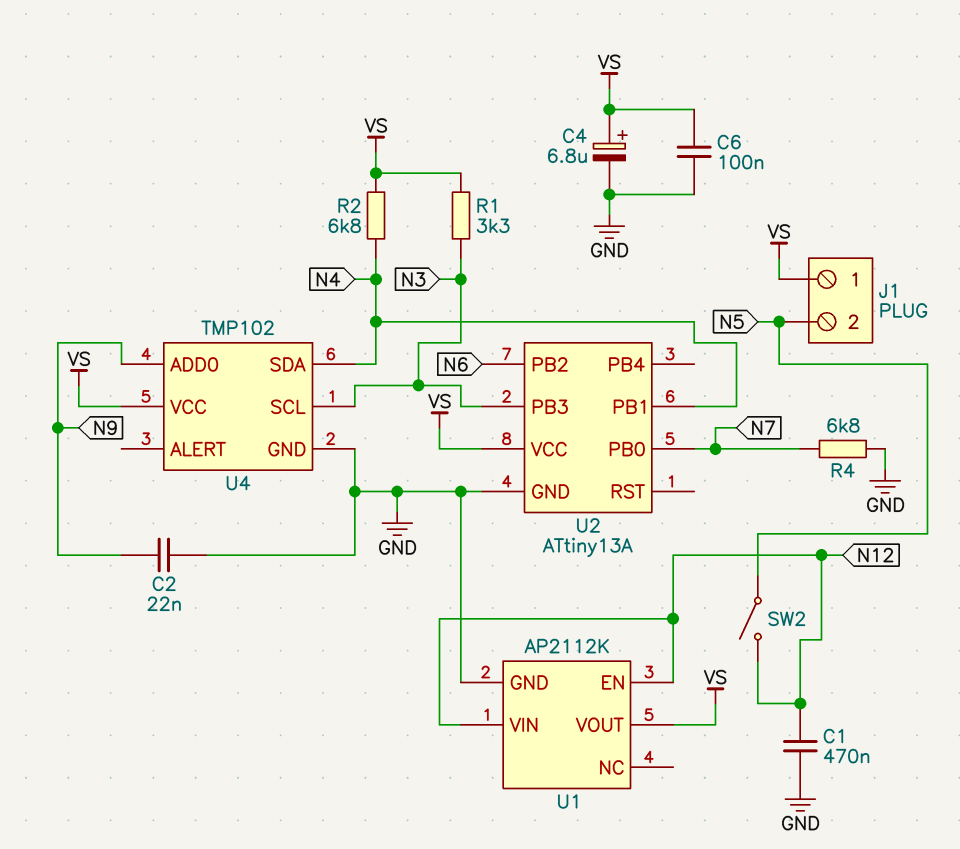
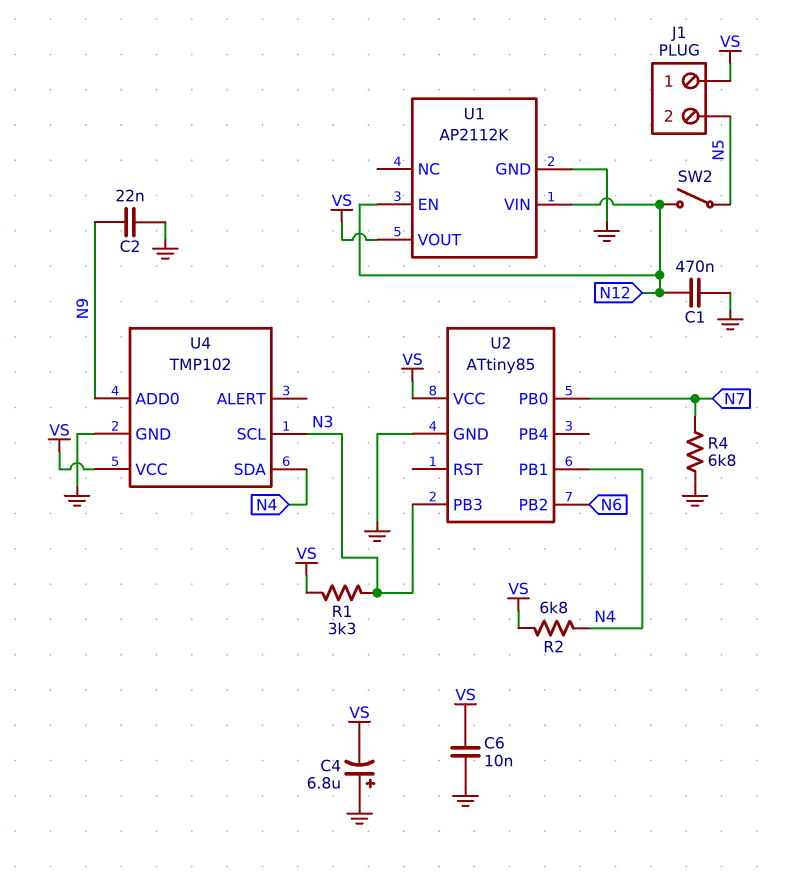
C4: 6.8uF (plus VS, minus GND) -> 6.8uF (plus GND, minus VS)
C6: 100nF (GND, VS) -> 10nF (GND, VS)
U2: ATtiny13A -> ATtiny85

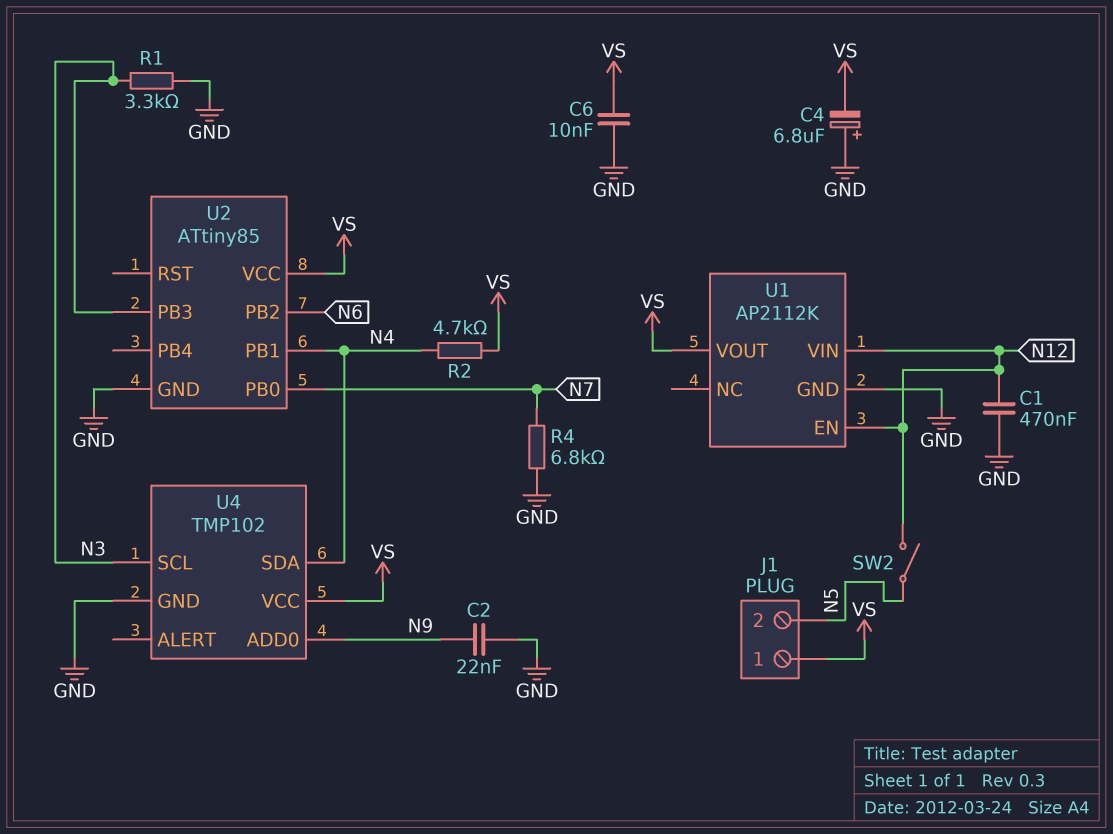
R1: 3.3k (N3, VS) -> 3.3k (GND, N3)
R2: 6.8k (N4, VS) -> 4.7k (N4, VS)

